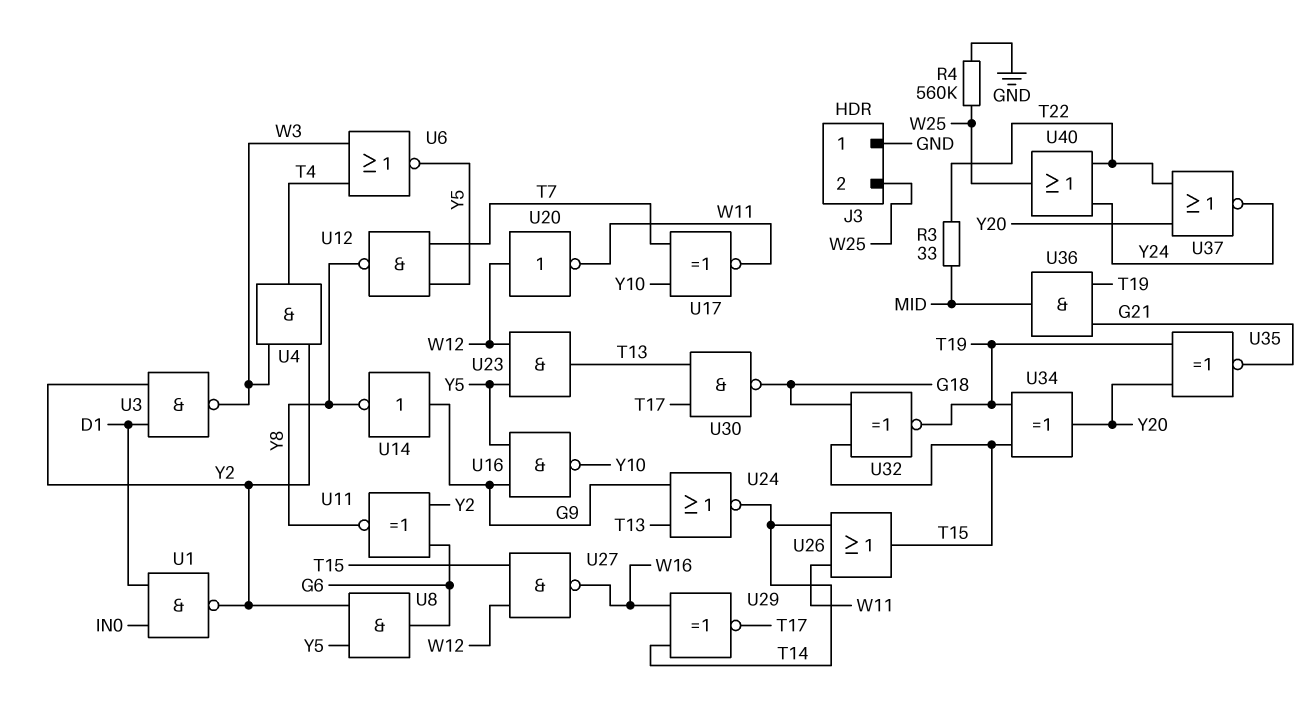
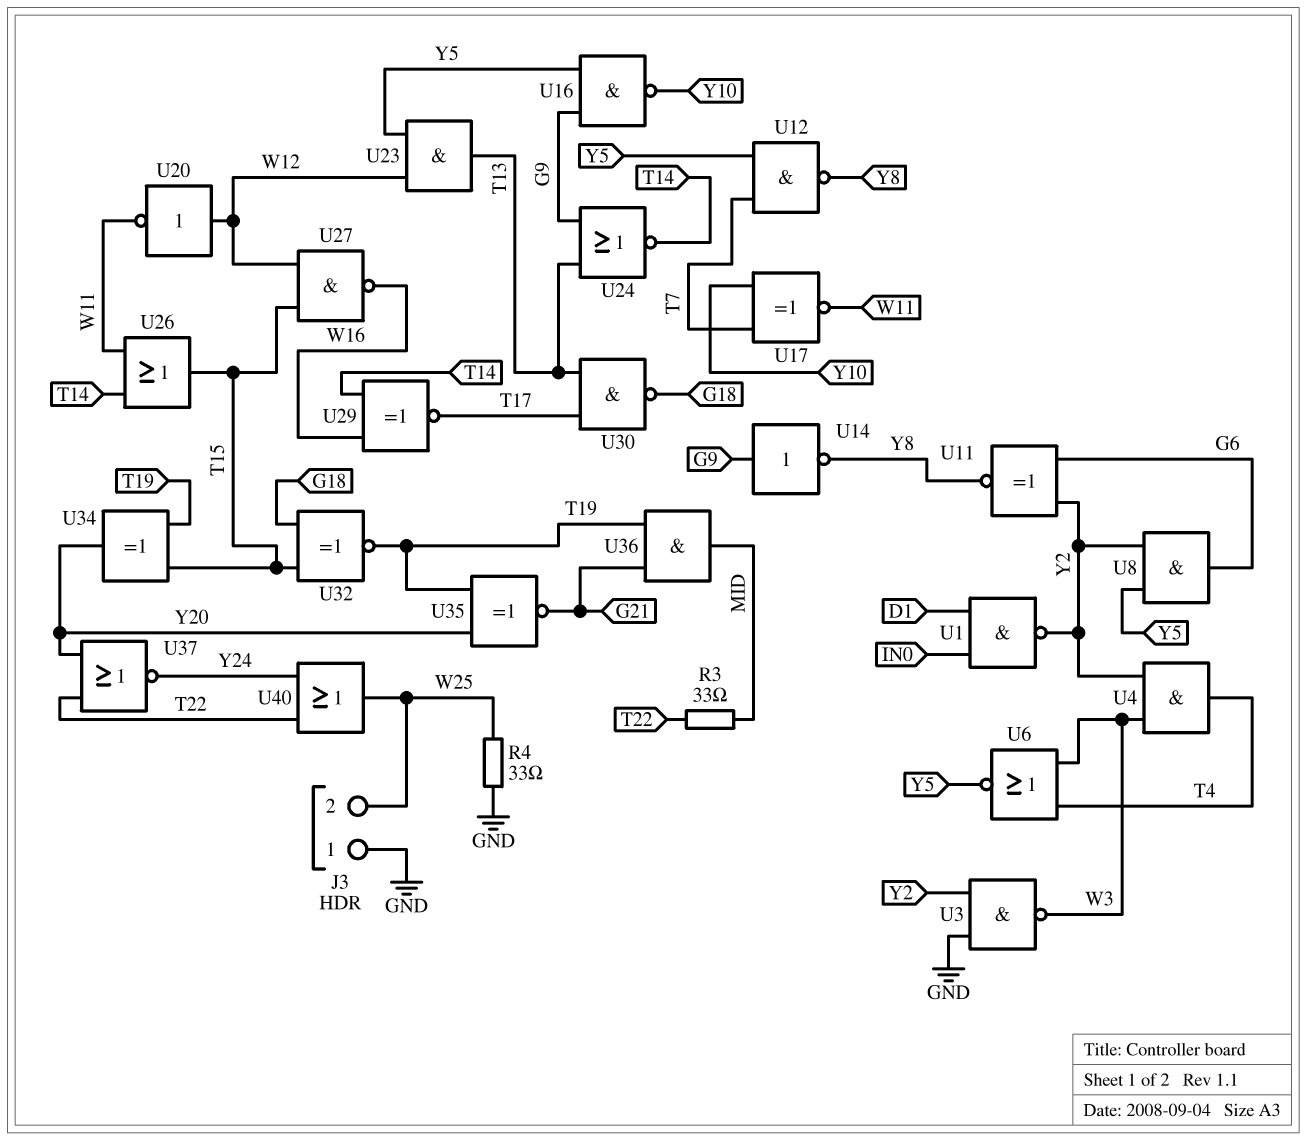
R4: 560k (GND, W25) -> 33 (GND, W25)
U3: NAND (in D1, in Y2, out W3) -> NAND (in GND, in Y2, out W3)

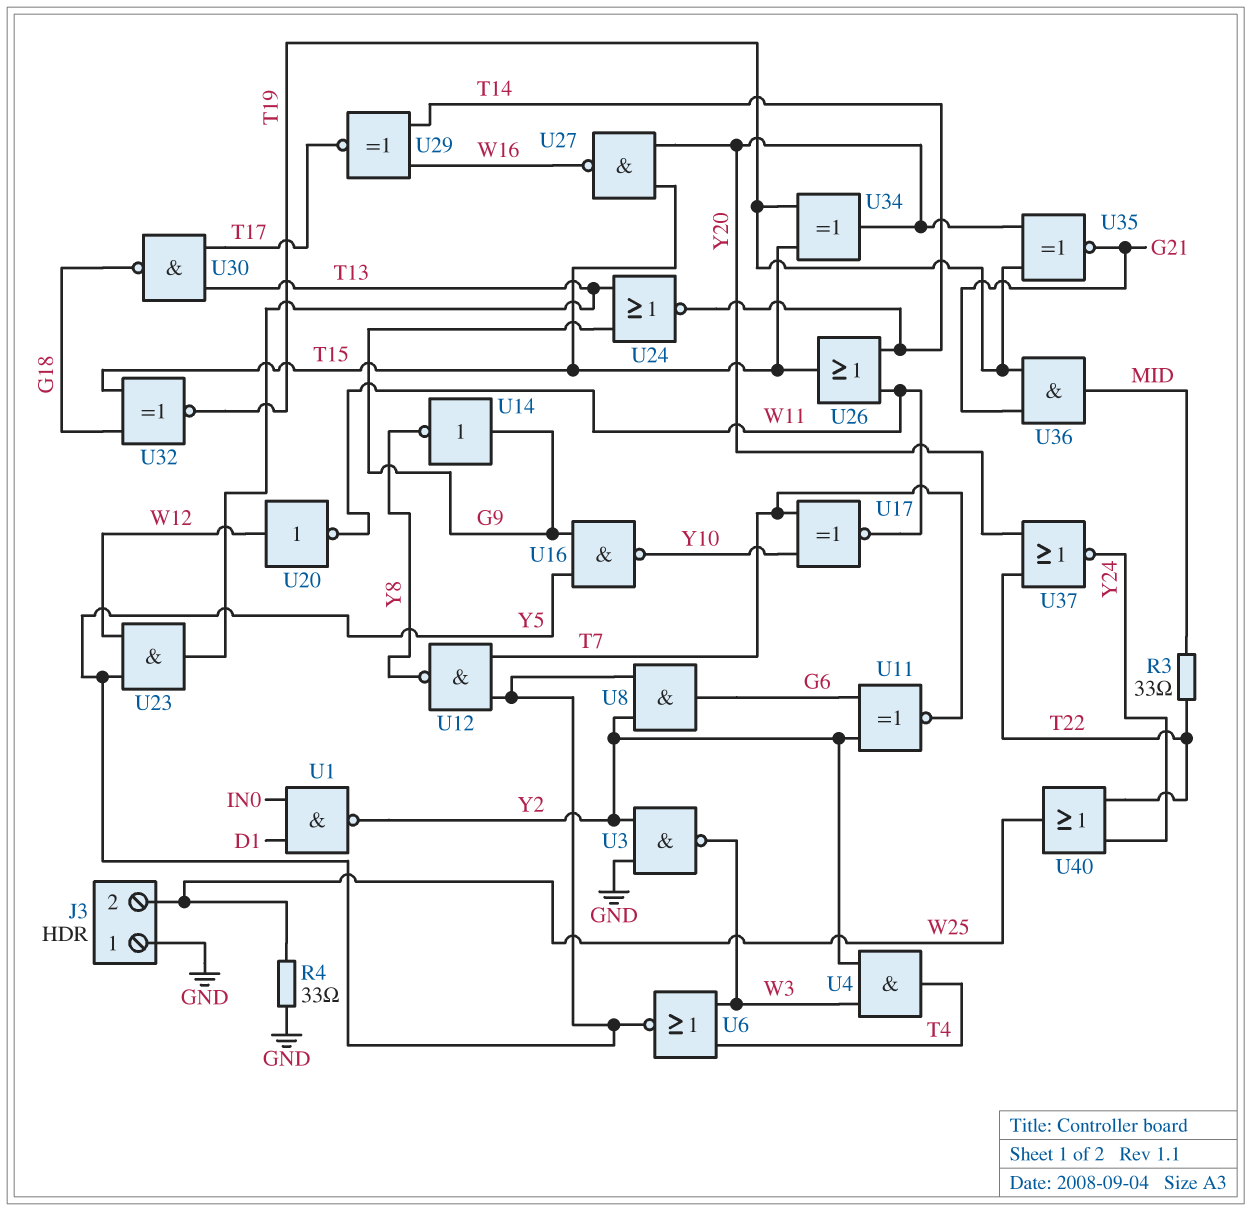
U11: XNOR (in G6, in Y2, out Y8) -> XNOR (in G6, in Y2, out T7)
U27: NAND (in T15, in W12, out W16) -> NAND (in T15, in Y20, out W16)

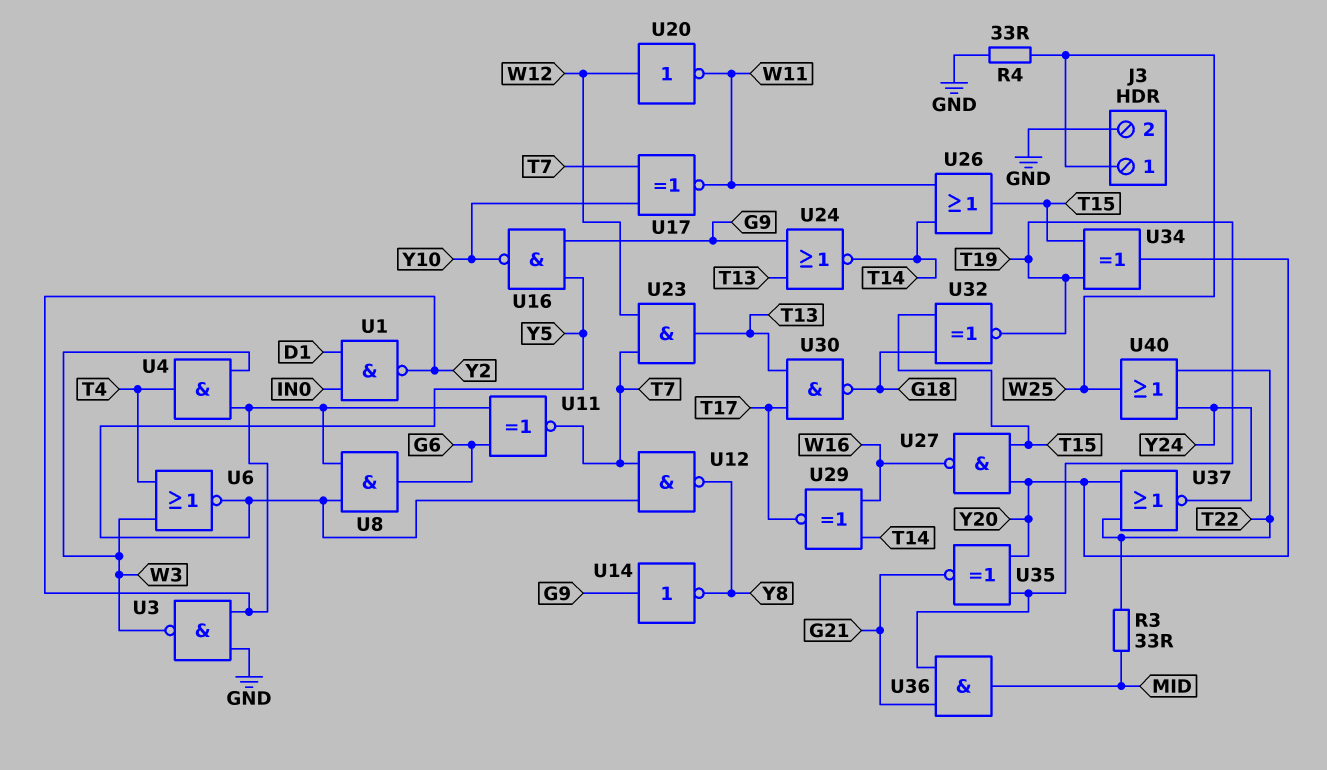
J3 pin 1: GND -> W25
J3 pin 2: W25 -> GND
U23: AND (in W12, in Y5, out T13) -> AND (in T7, in W12, out T13)

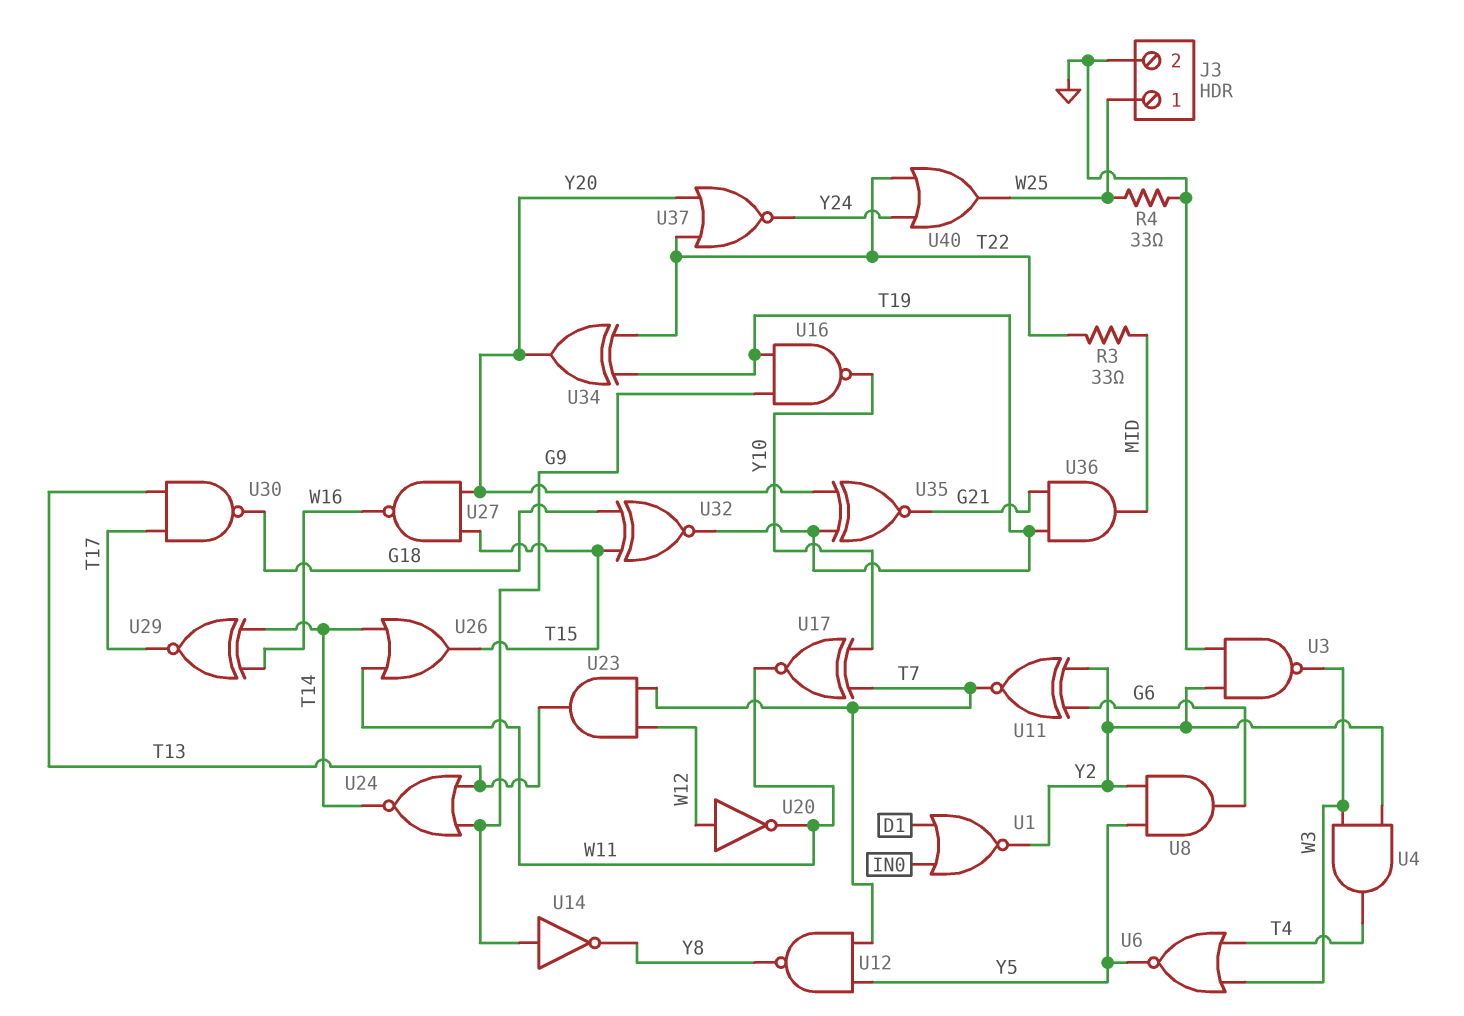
U1: NAND (in D1, in IN0, out Y2) -> NOR (in D1, in IN0, out Y2)
U16: NAND (in G9, in Y5, out Y10) -> NAND (in G9, in T19, out Y10)
U34: XOR (in T15, in T19, out Y20) -> XOR (in T19, in T22, out Y20)

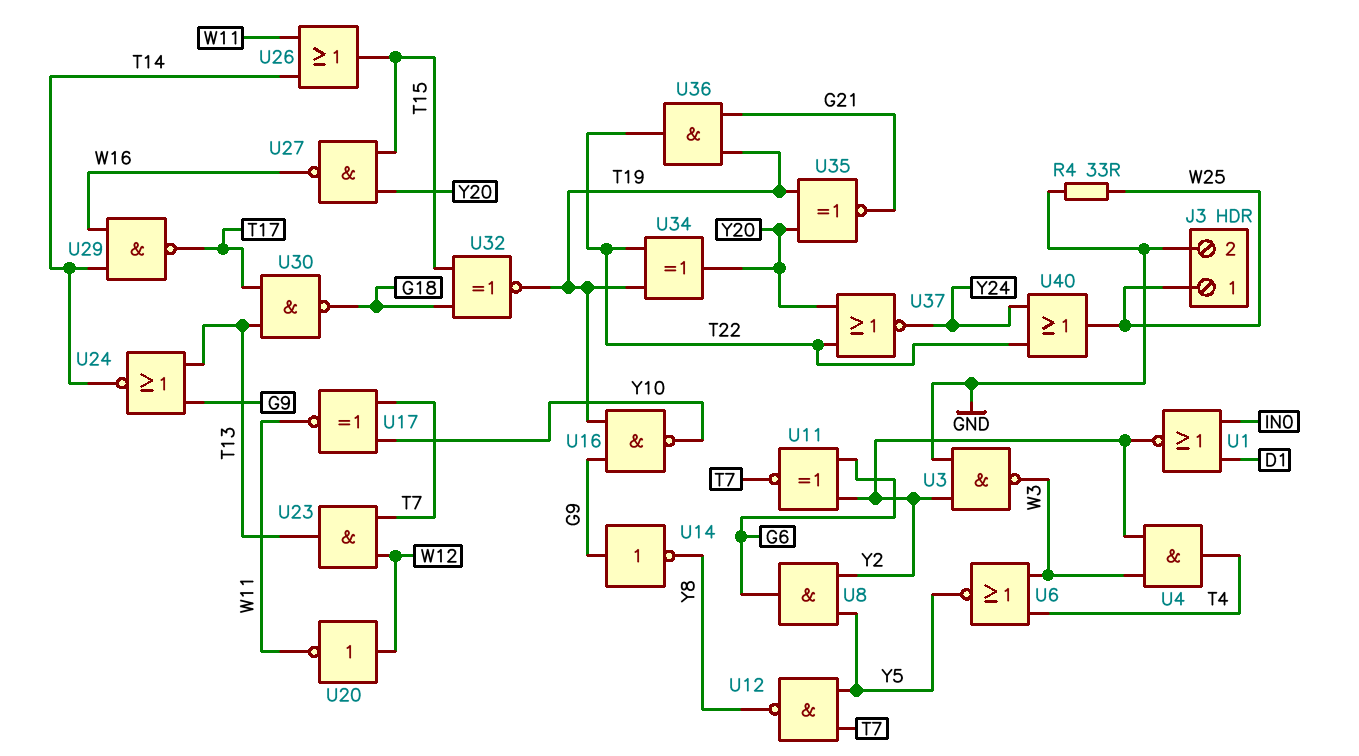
R3: 33 (MID, T22) -> none
U29: XNOR (in T14, in W16, out T17) -> NAND (in T14, in W16, out T17)
U36: AND (in G21, in T19, out MID) -> AND (in G21, in T19, out T22)

